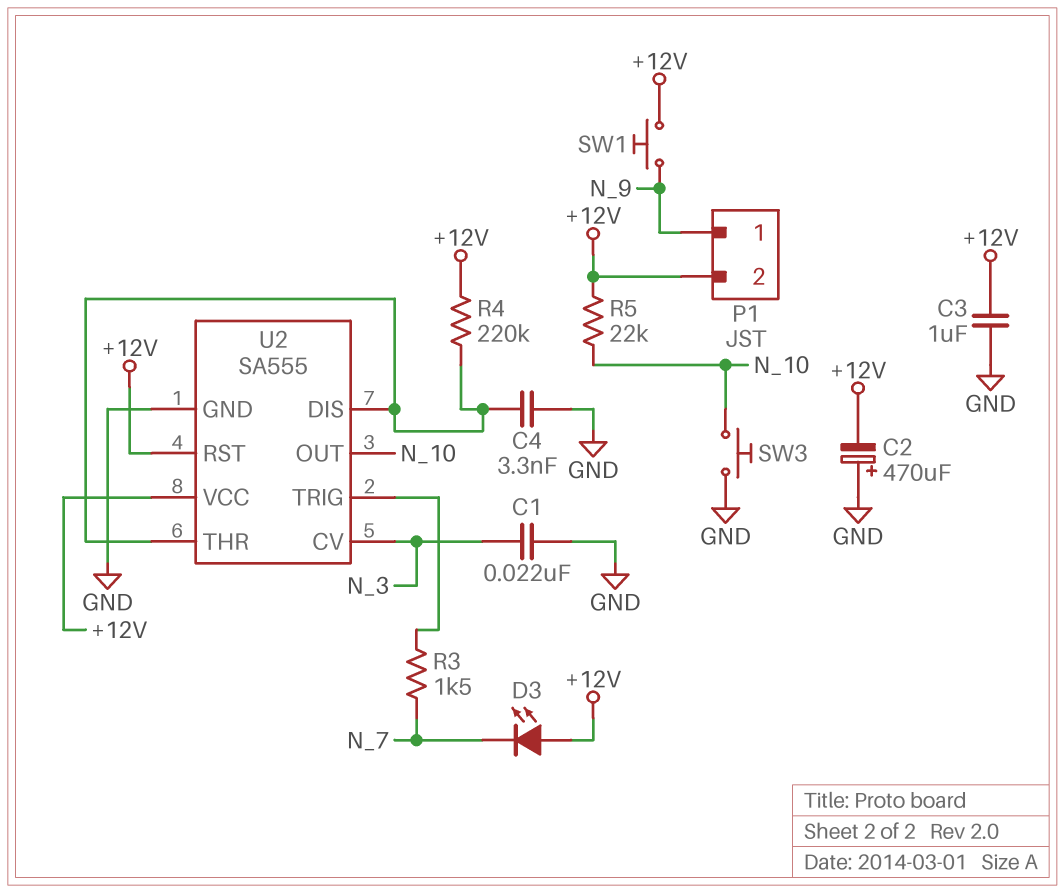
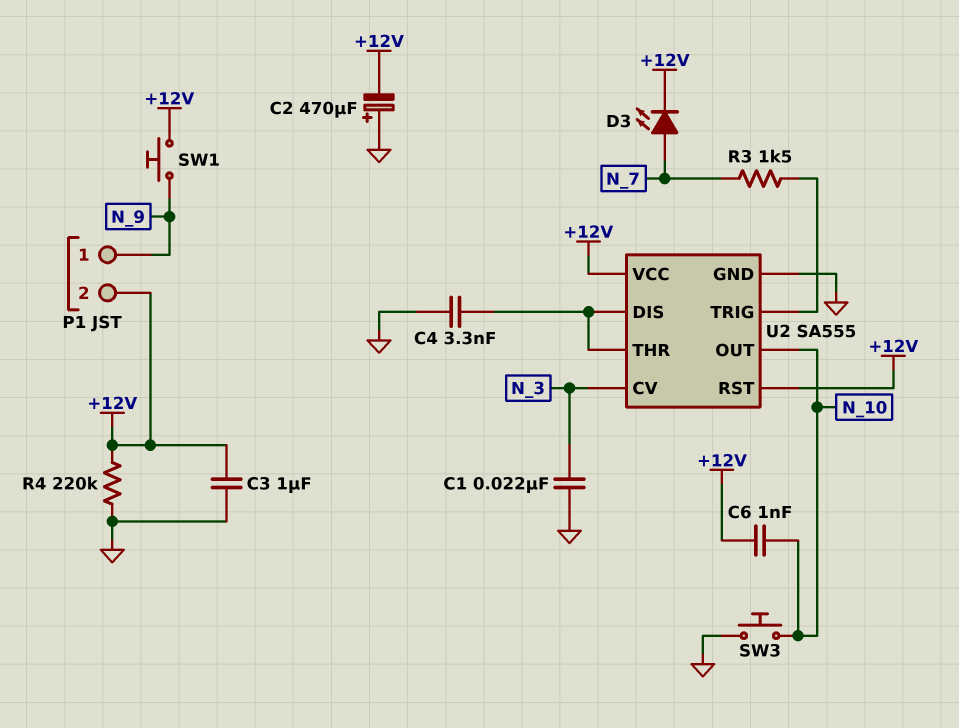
C6: none -> 1nF (+12V, N_10)
D3: LED (A +12V, K N_7) -> LED (A N_7, K +12V)
R4: 220k (+12V, U2/DIS) -> 220k (+12V, GND)
R5: 22k (+12V, N_10) -> none

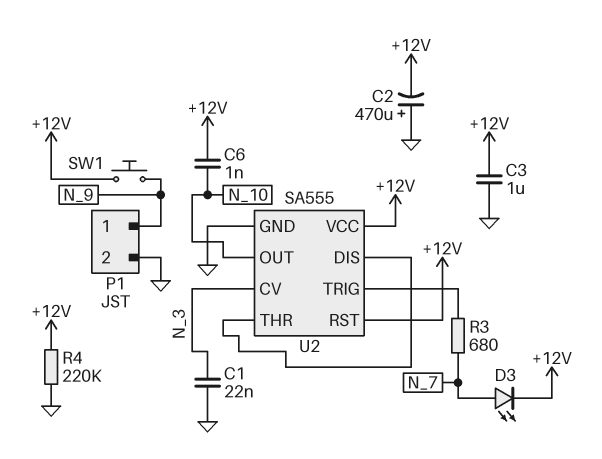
C4: 3.3nF (GND, U2/DIS) -> none
P1 pin 2: +12V -> GND
R3: 1.5k (N_7, U2/TRIG) -> 680 (N_7, U2/TRIG)
SW3: button (GND, N_10) -> none

